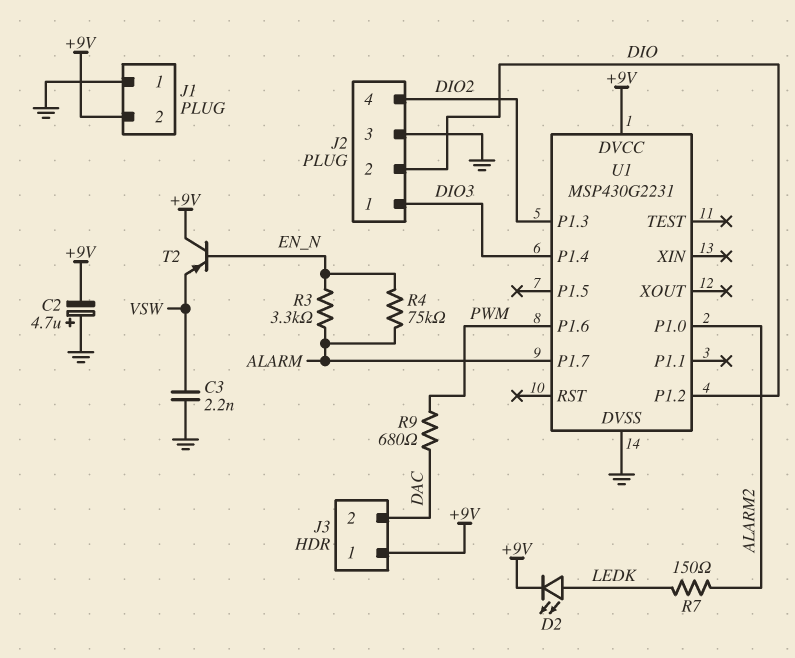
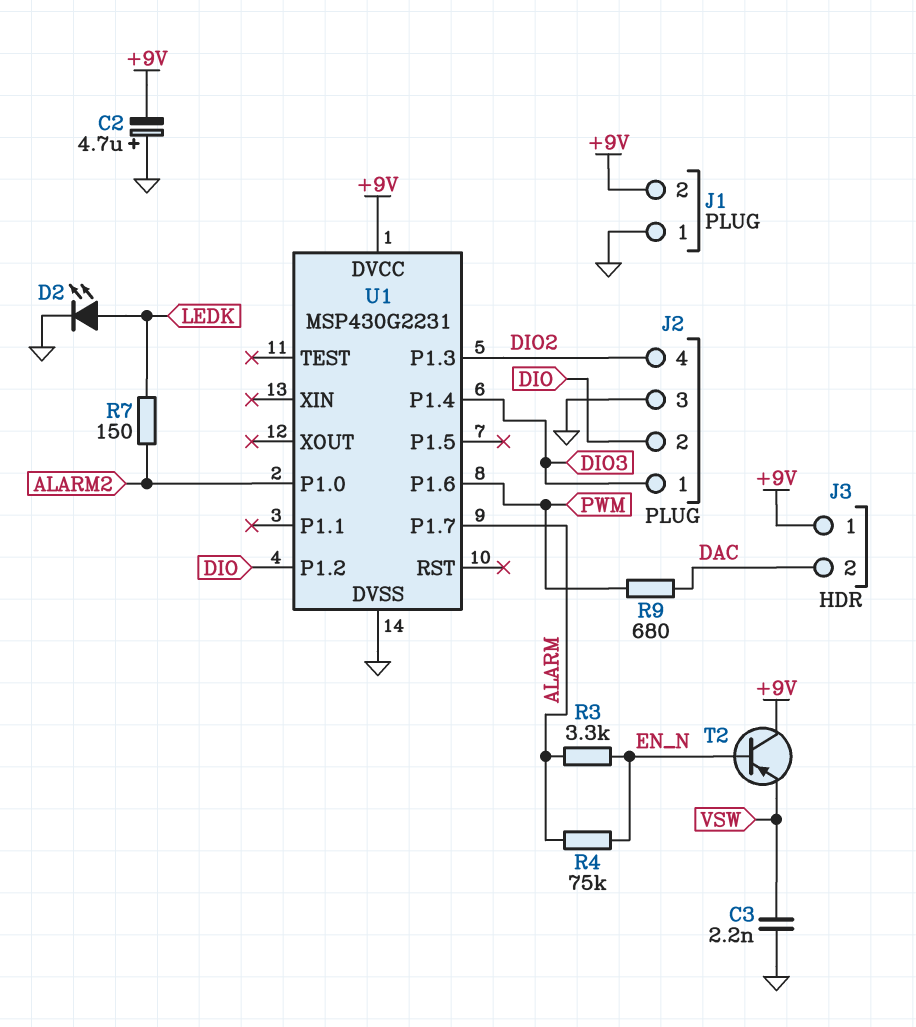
D2: LED (A LEDK, K +9V) -> LED (A LEDK, K GND)

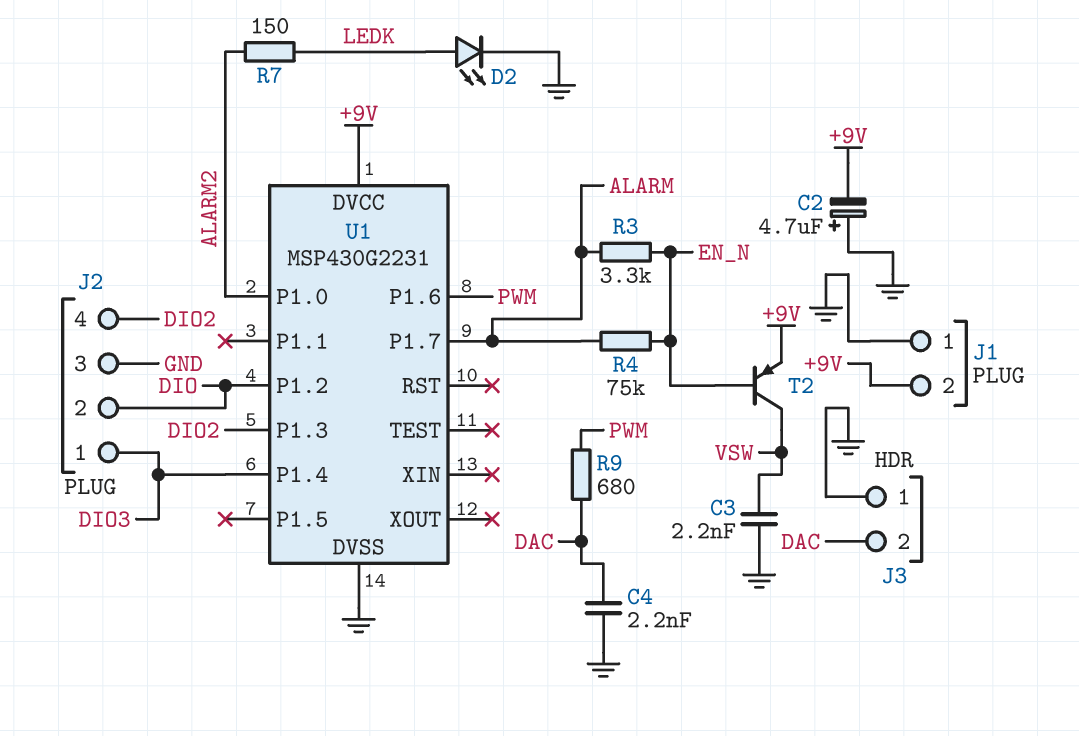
C4: none -> 2.2nF (DAC, GND)
J3 pin 1: +9V -> GND
T2: PNP (B EN_N, C +9V, E VSW) -> PNP (B EN_N, C VSW, E +9V)

